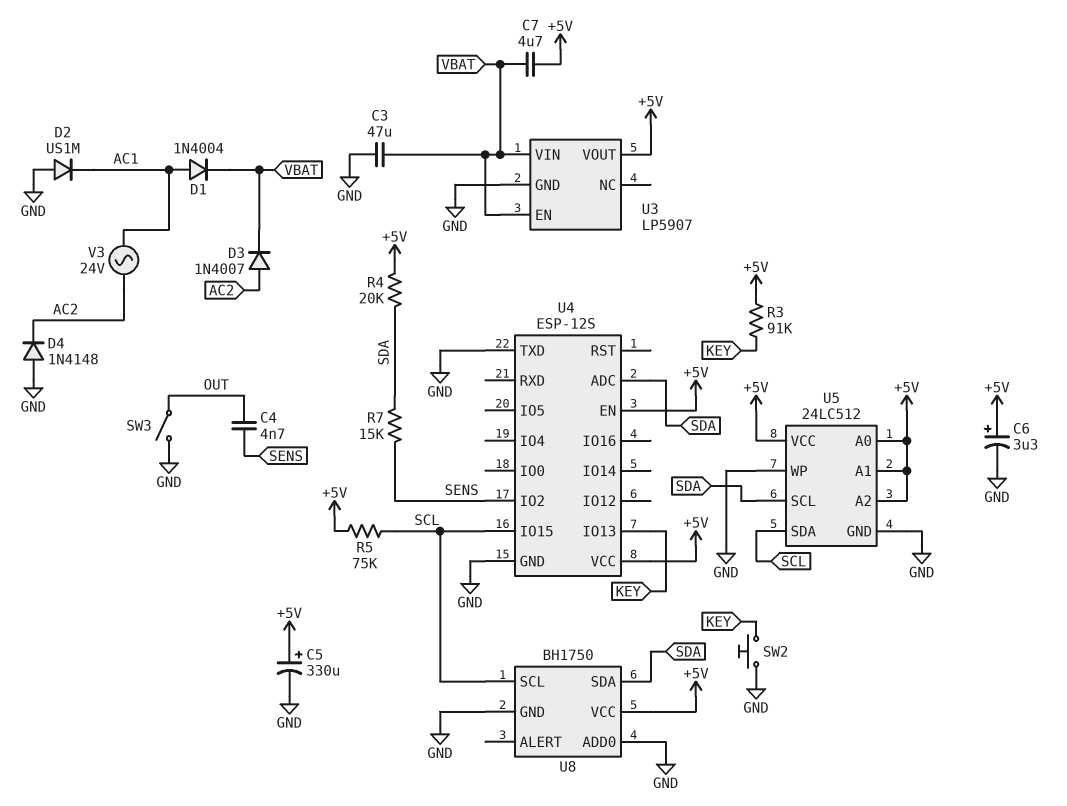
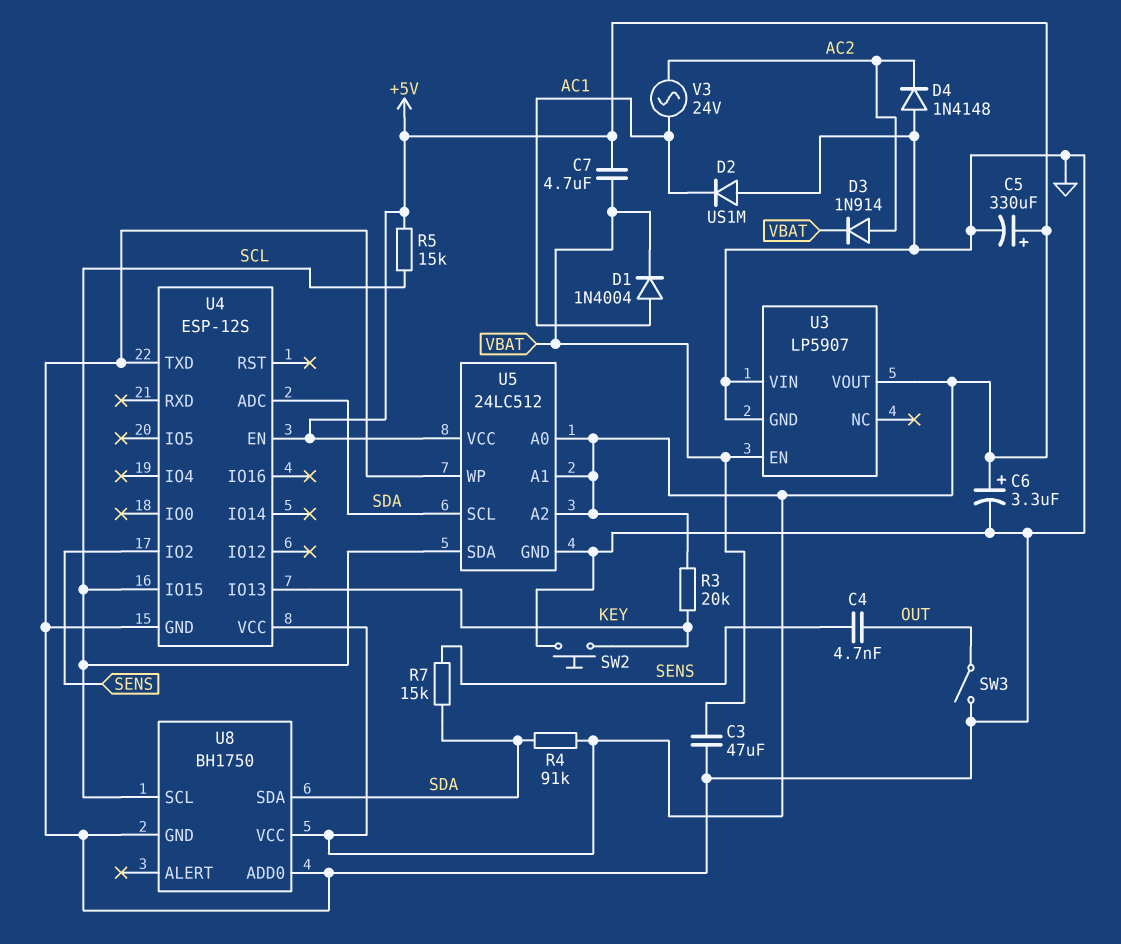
D3: diode 1N4007 (A AC2, K VBAT) -> diode 1N914 (A AC2, K VBAT)
R3: 91k (+5V, KEY) -> 20k (+5V, KEY)
R4: 20k (+5V, SDA) -> 91k (+5V, SDA)
R5: 75k (+5V, SCL) -> 15k (+5V, SCL)
U3 pin VIN: VBAT -> GND

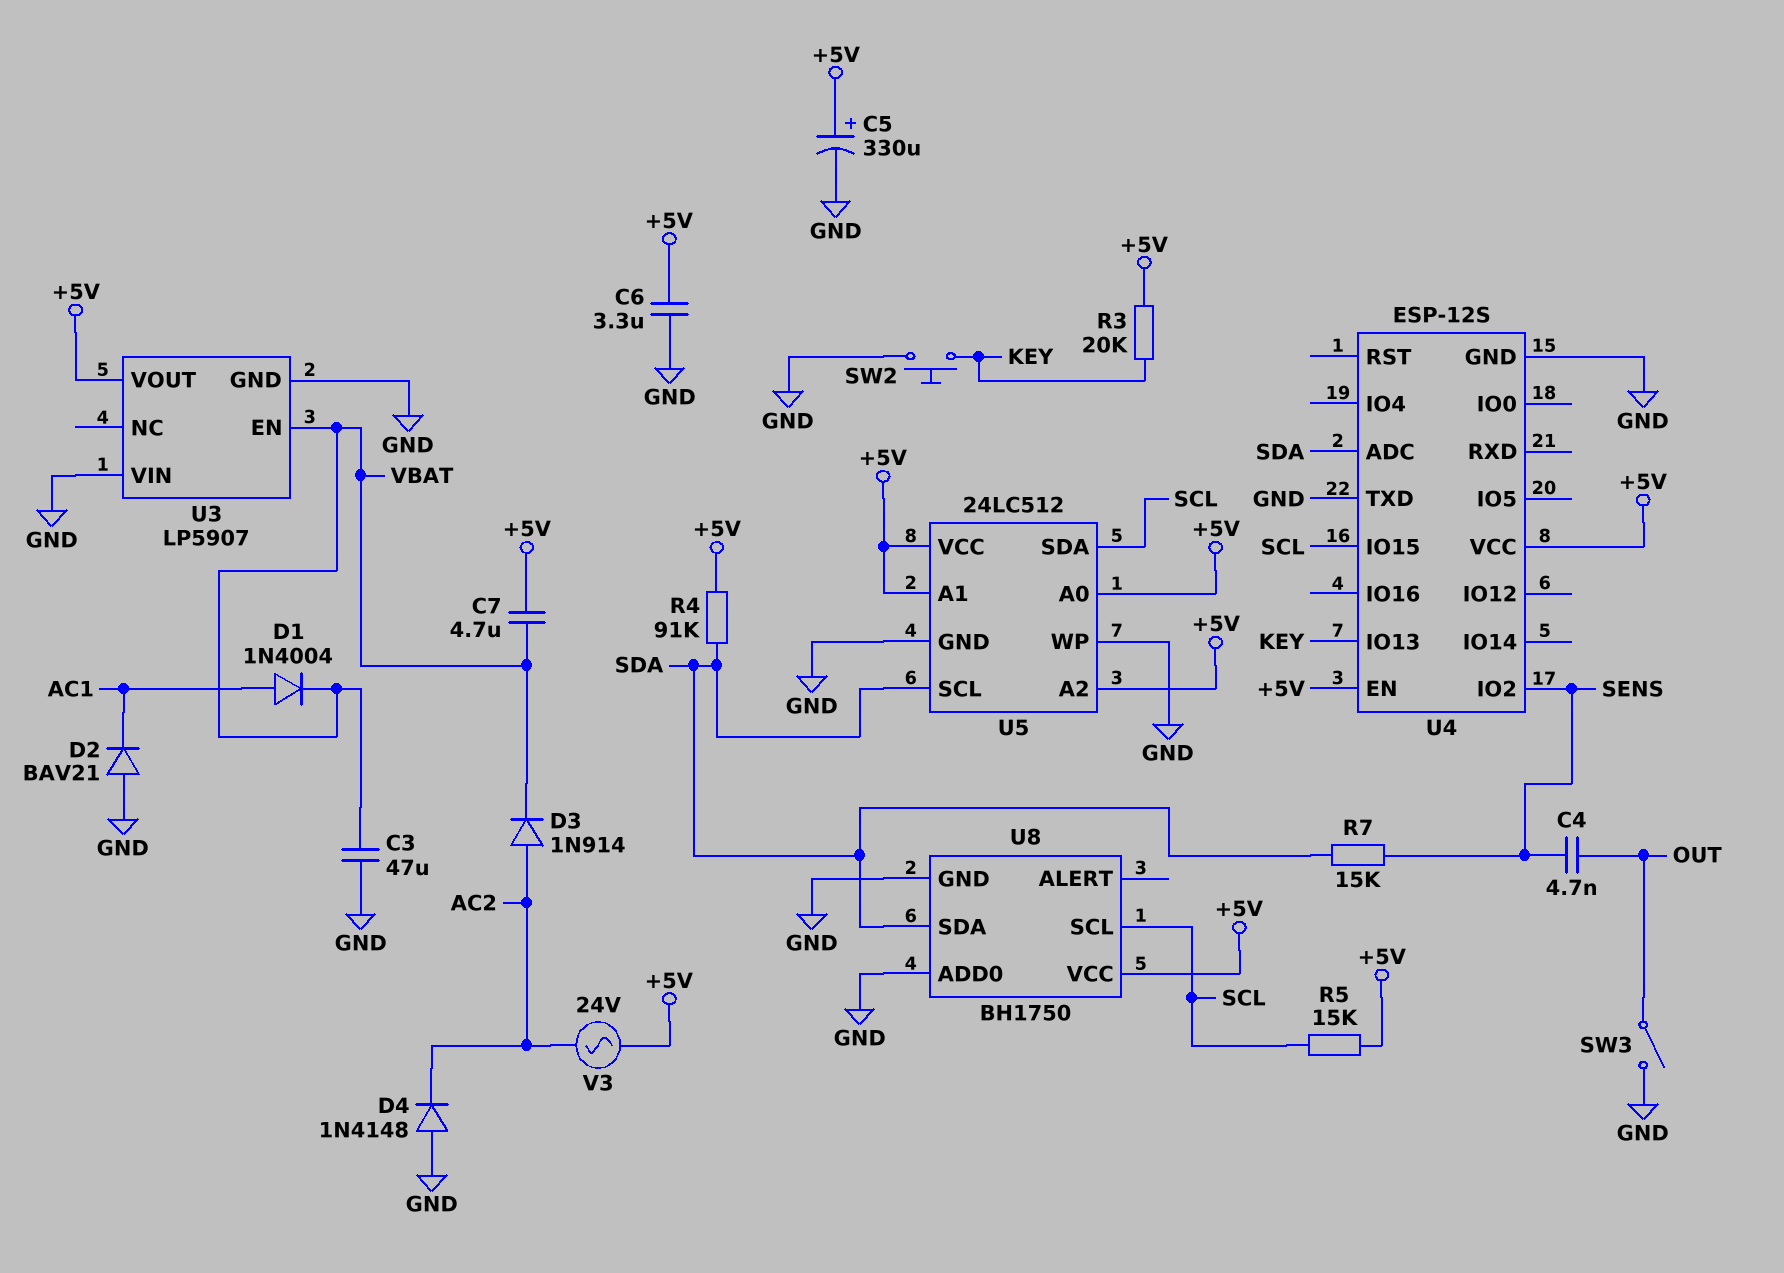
C6: 3.3uF (plus +5V, minus GND) -> 3.3uF (+5V, GND)
D2: diode US1M (A GND, K AC1) -> diode BAV21 (A GND, K AC1)
V3: AC 24V (AC1, AC2) -> AC 24V (+5V, AC2)

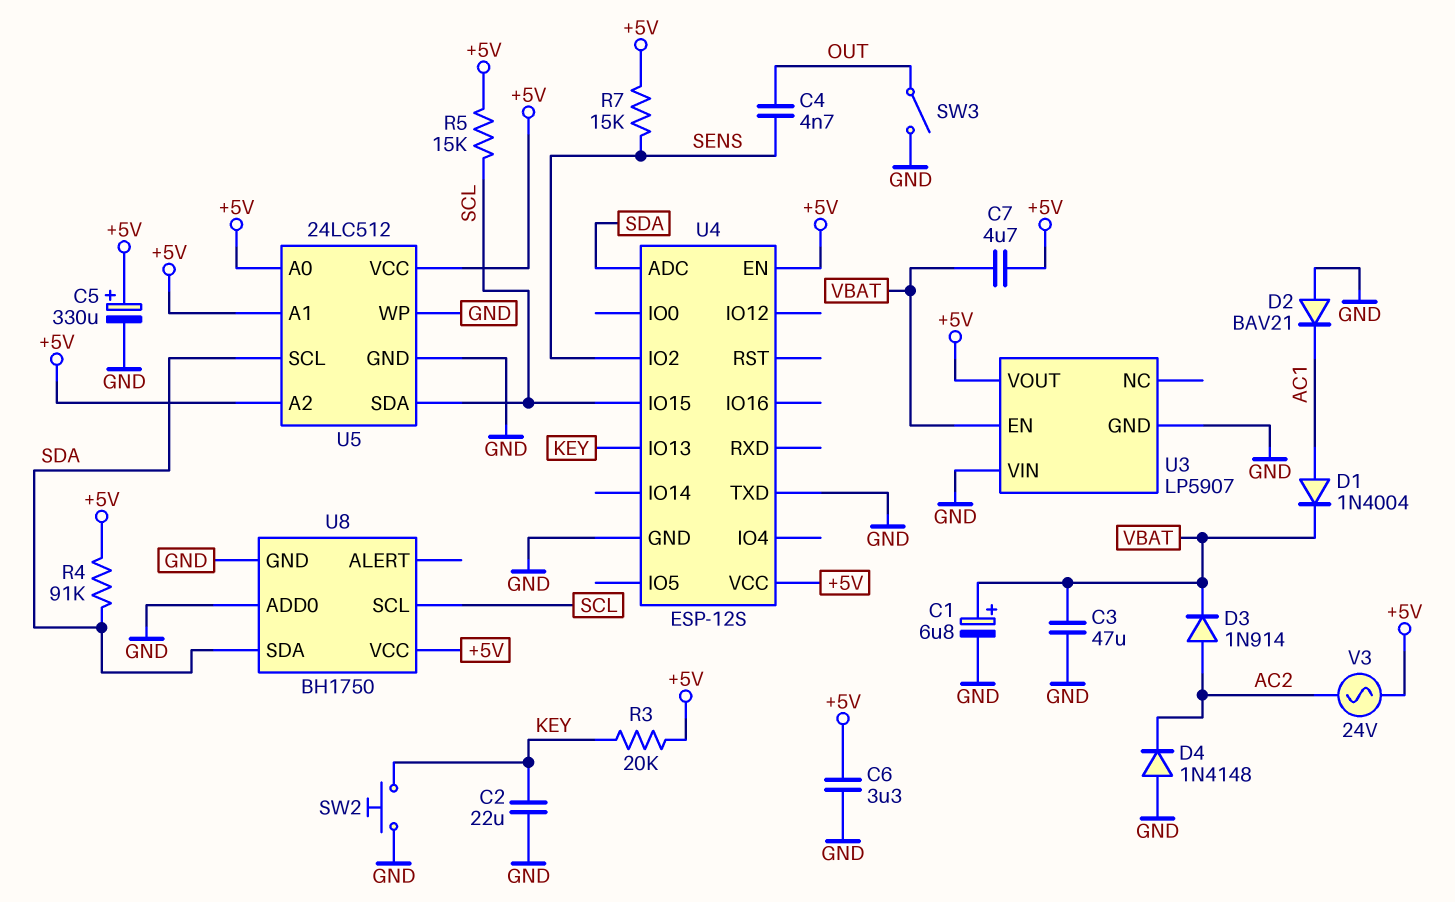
C1: none -> 6.8uF (plus VBAT, minus GND)
C2: none -> 22uF (GND, KEY)
R7: 15k (SDA, SENS) -> 15k (+5V, SENS)

